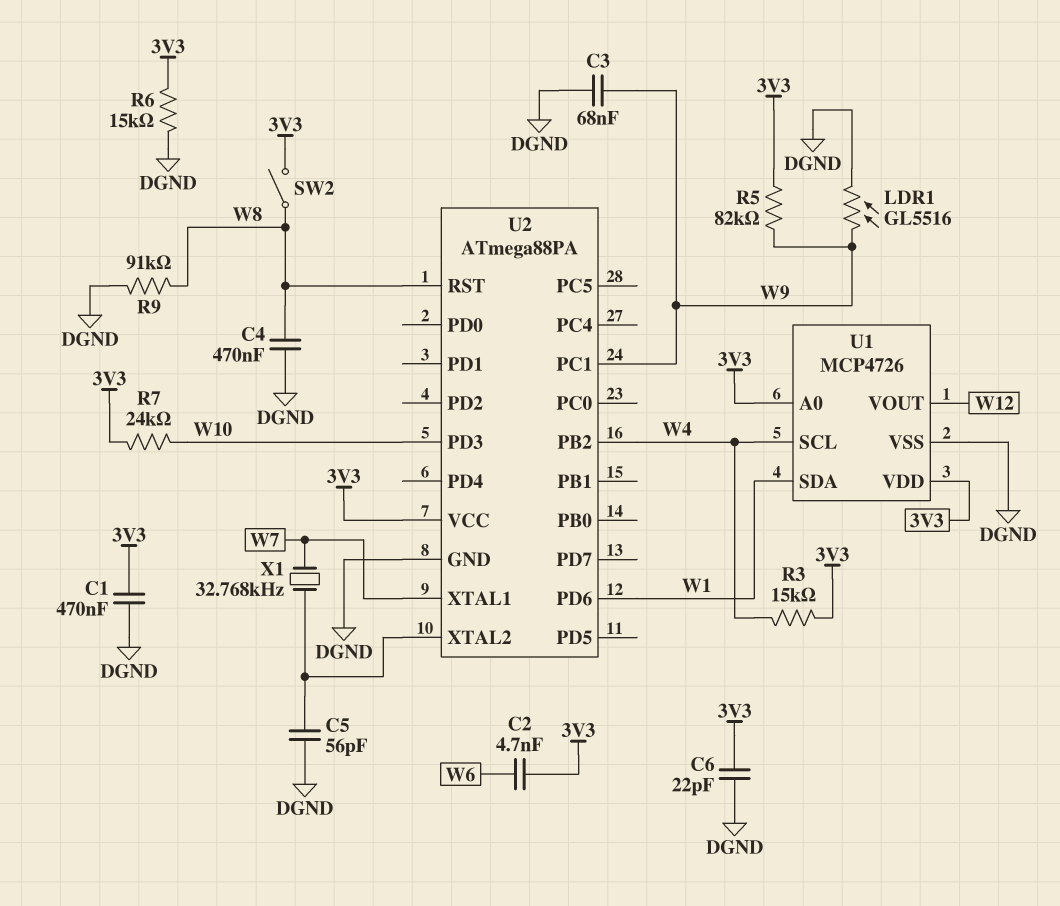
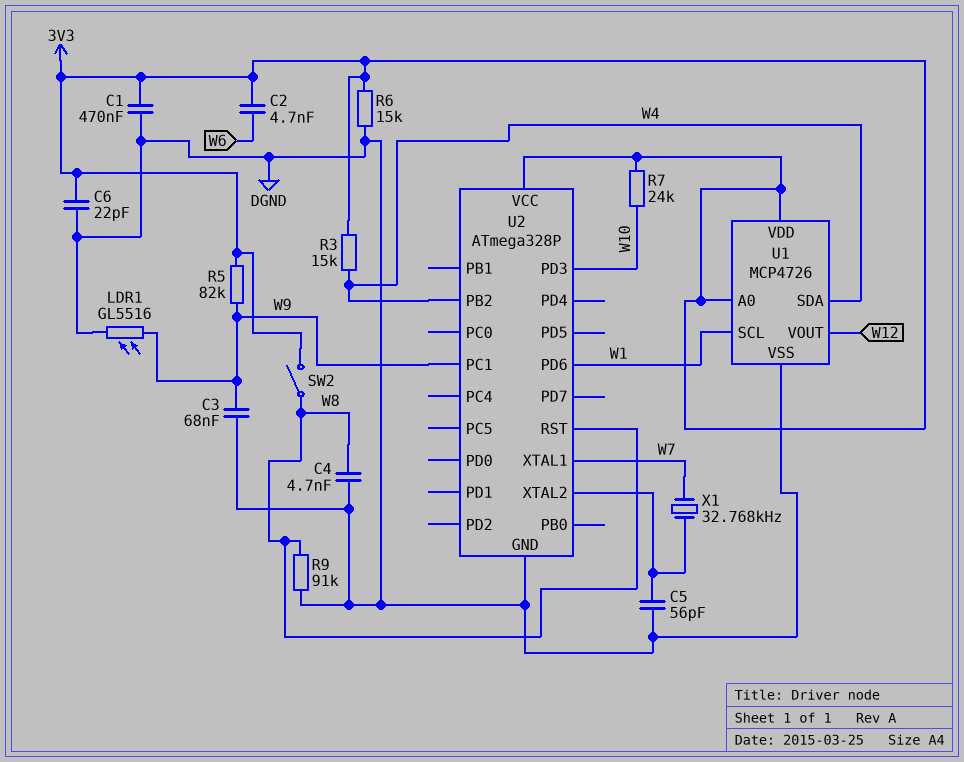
C4: 470nF (DGND, W8) -> 4.7nF (DGND, W8)
U1 pin SCL: W4 -> W1
U1 pin SDA: W1 -> W4
U2: ATmega88PA -> ATmega328P

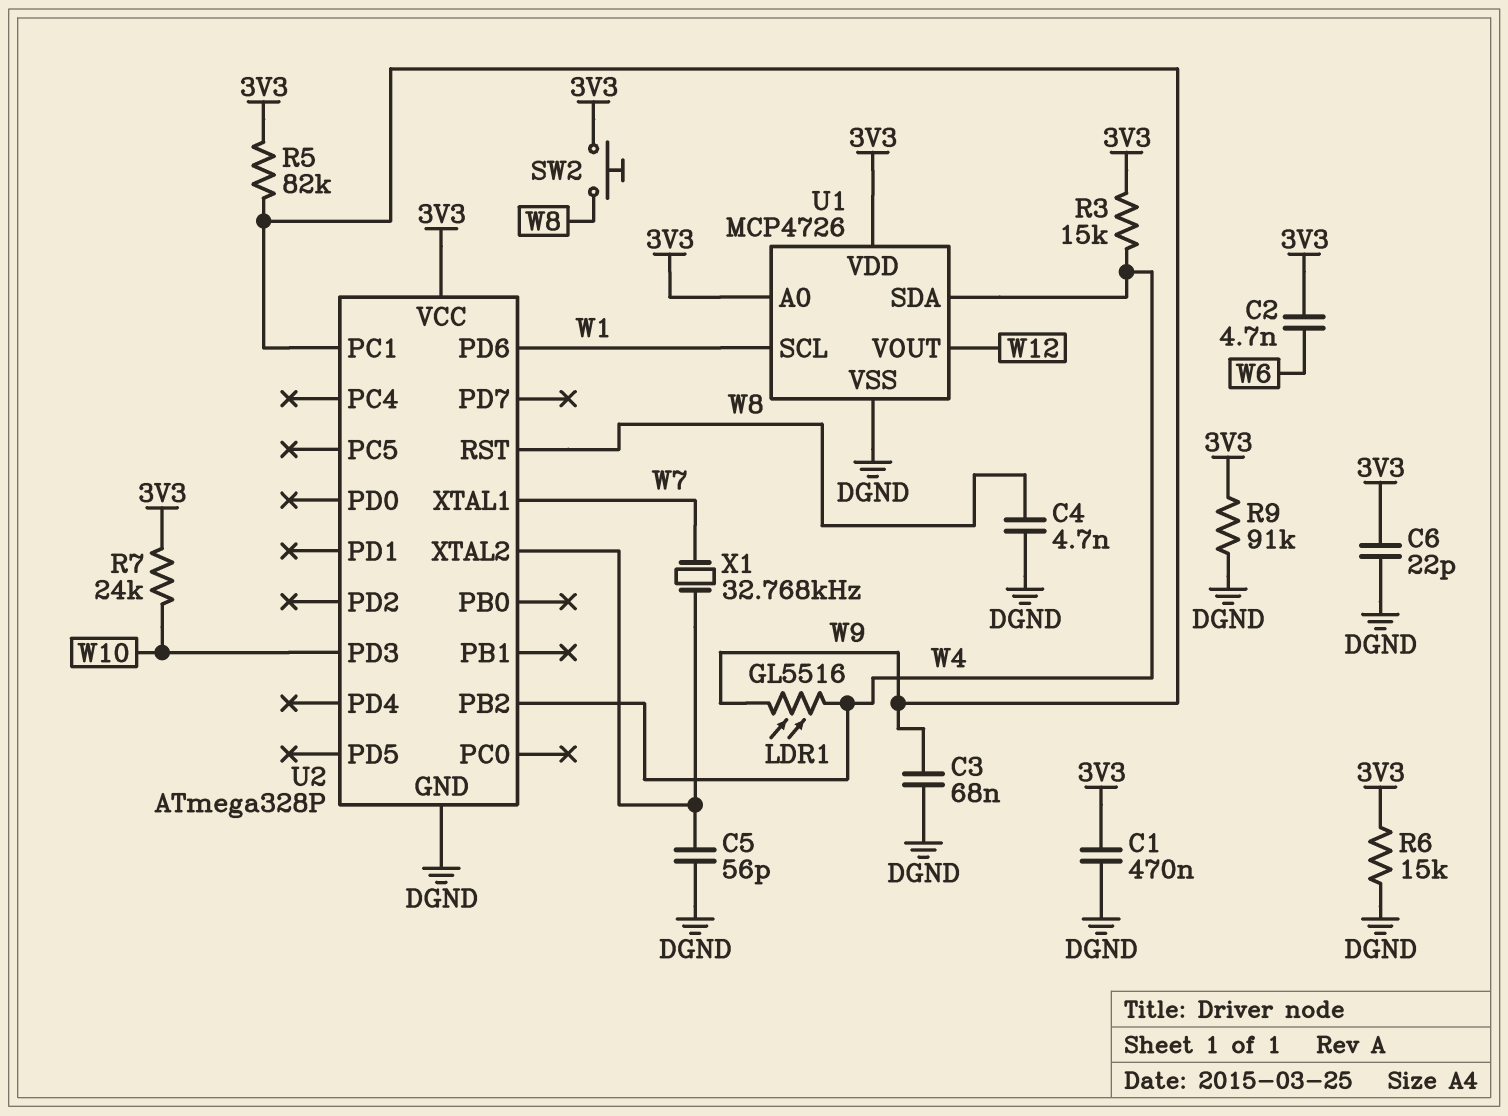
LDR1: GL5516 (DGND, W9) -> GL5516 (W4, W9)
R9: 91k (DGND, W8) -> 91k (3V3, DGND)
SW2: switch (3V3, W8) -> button (3V3, W8)

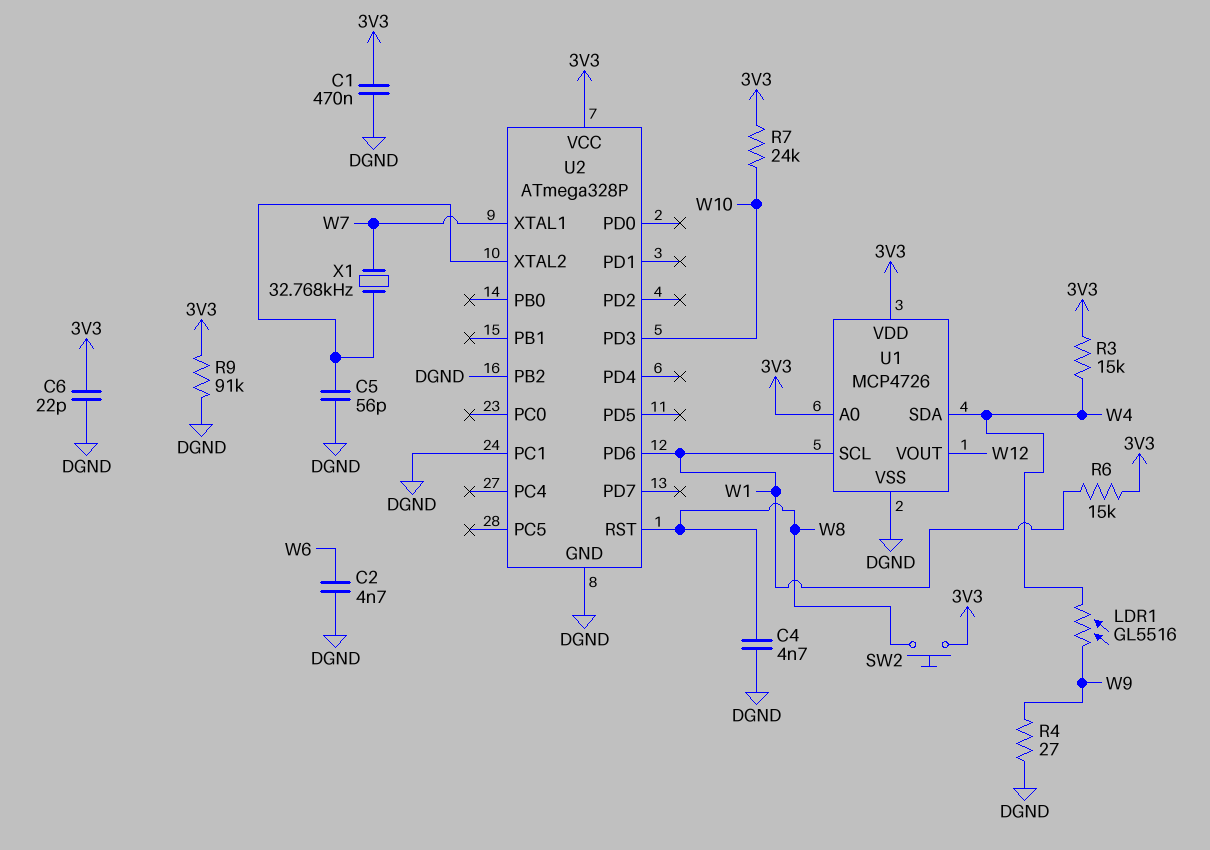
C2: 4.7nF (3V3, W6) -> 4.7nF (DGND, W6)
C3: 68nF (DGND, W9) -> none
R4: none -> 27 (DGND, W9)
R5: 82k (3V3, W9) -> none
R6: 15k (3V3, DGND) -> 15k (3V3, W1)
U2 pin PB2: W4 -> DGND
U2 pin PC1: W9 -> DGND

